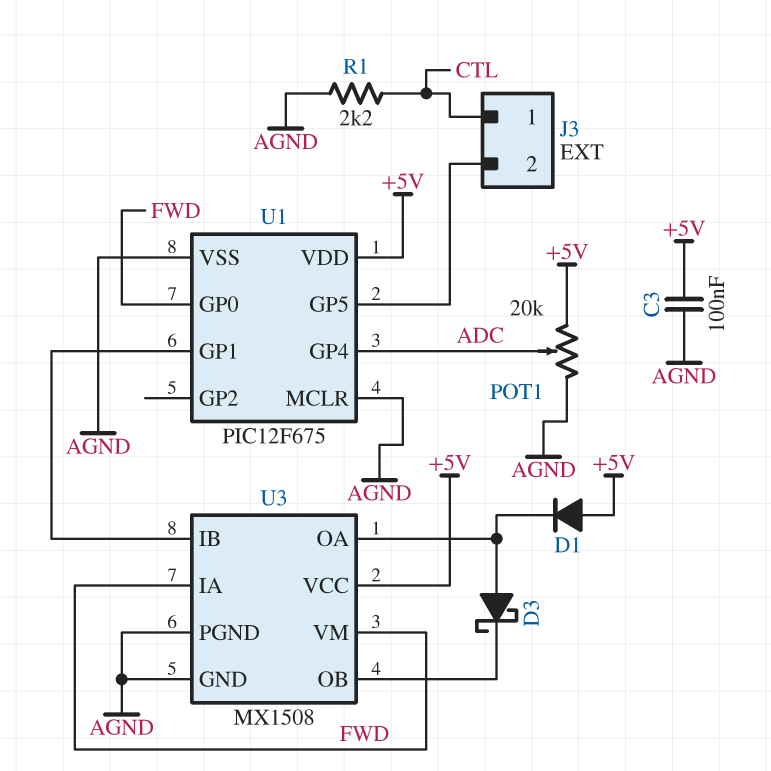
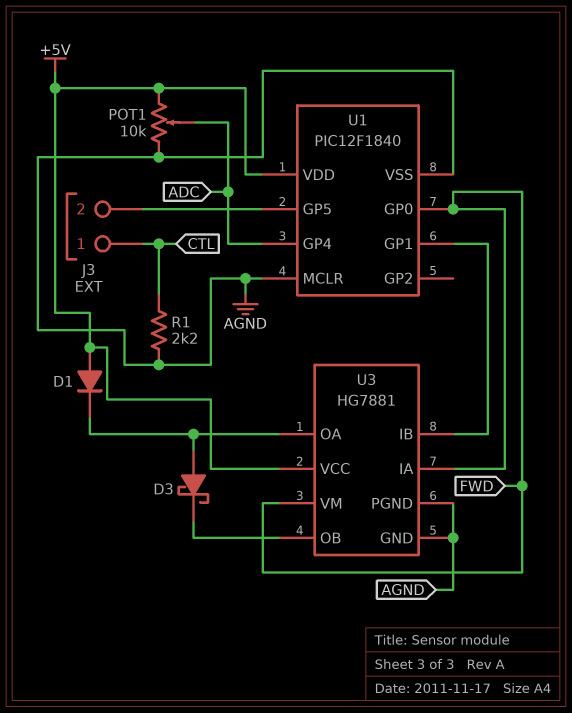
C3: 100nF (+5V, AGND) -> none
POT1: 20k (+5V, AGND, wiper ADC) -> 10k (+5V, AGND, wiper ADC)
U1: PIC12F675 -> PIC12F1840
U3: MX1508 -> HG7881

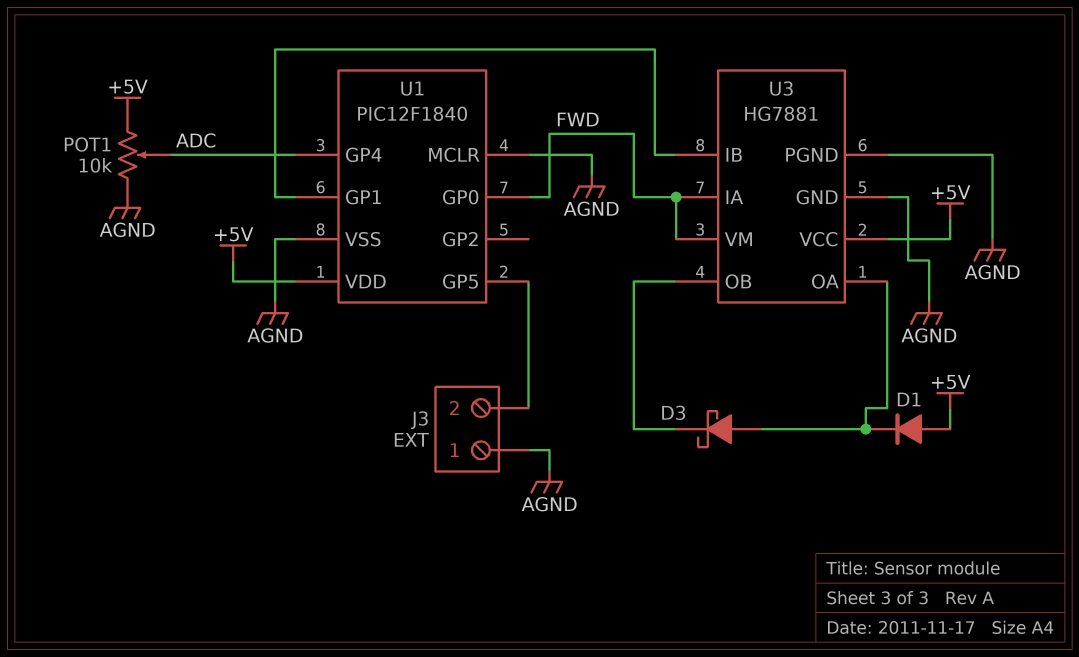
J3 pin 1: CTL -> AGND
R1: 2.2k (AGND, CTL) -> none

